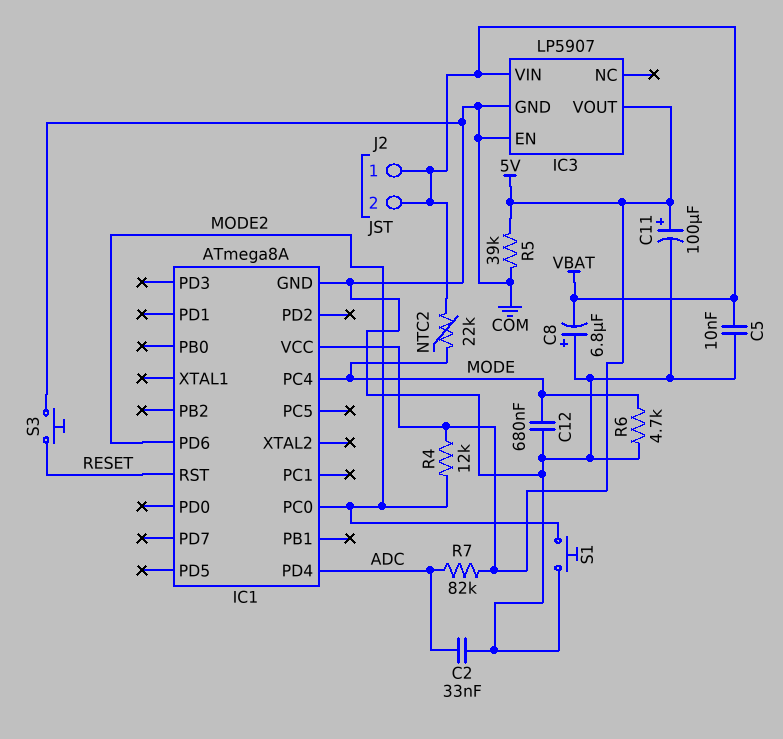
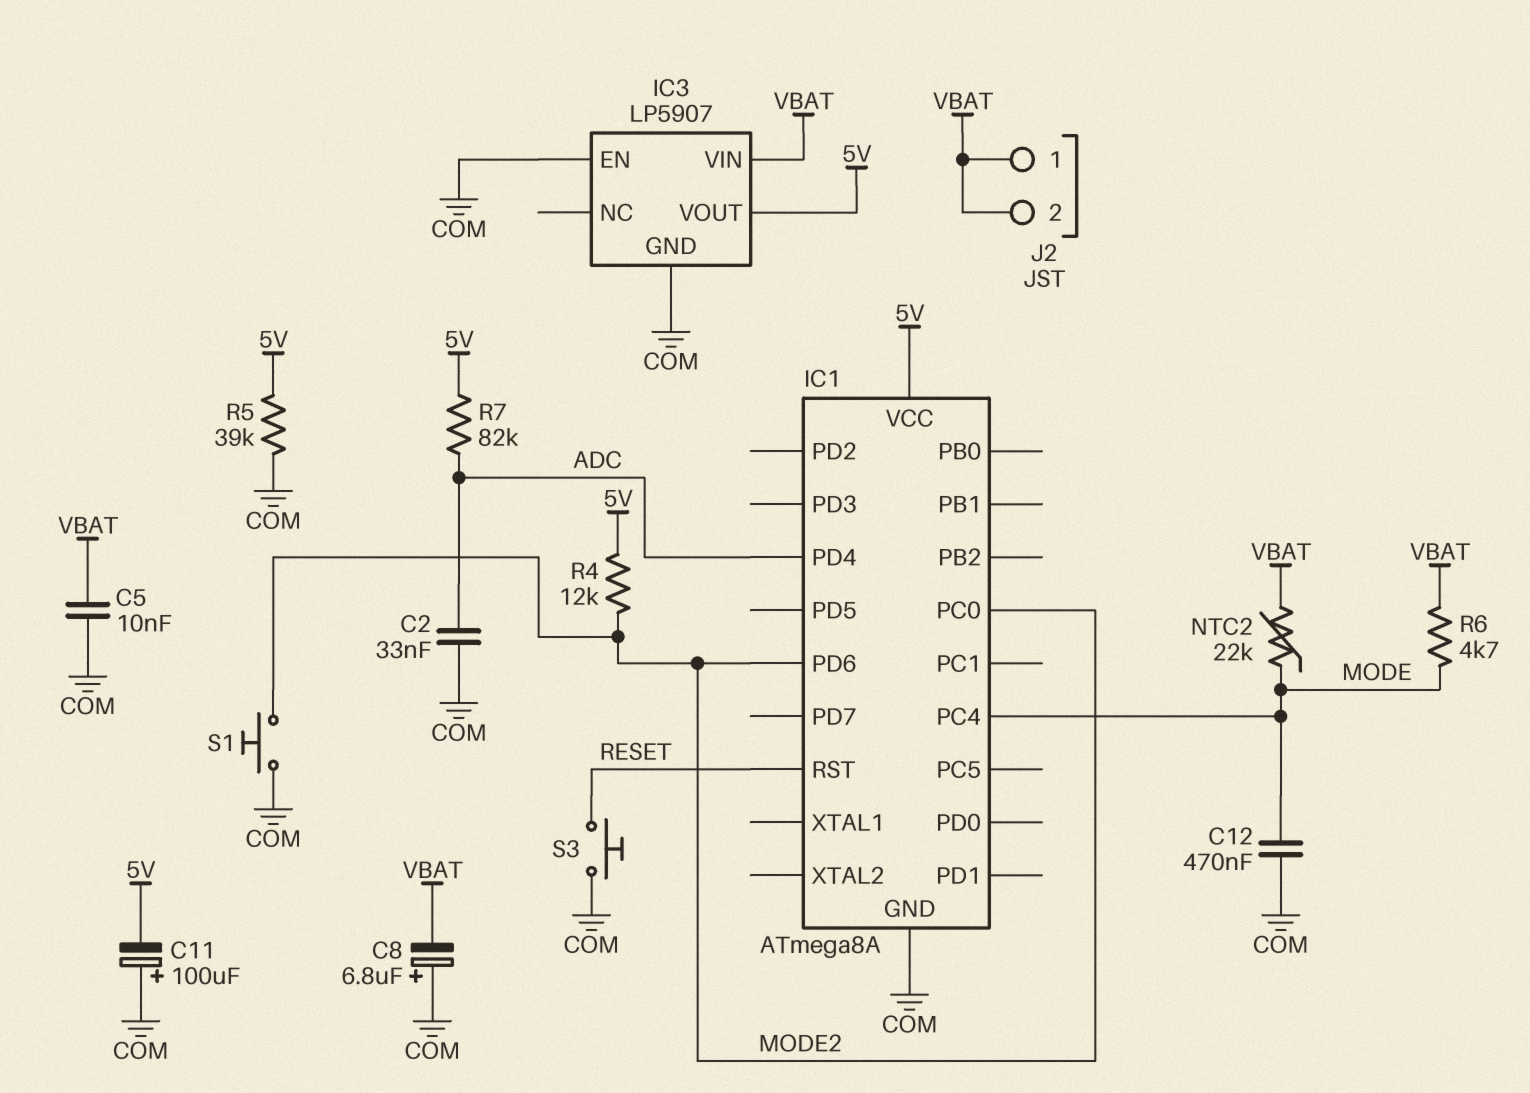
C11: 100uF (plus 5V, minus COM) -> 100uF (plus COM, minus 5V)
C12: 680nF (COM, MODE) -> 470nF (COM, MODE)
R6: 4.7k (COM, MODE) -> 4.7k (MODE, VBAT)

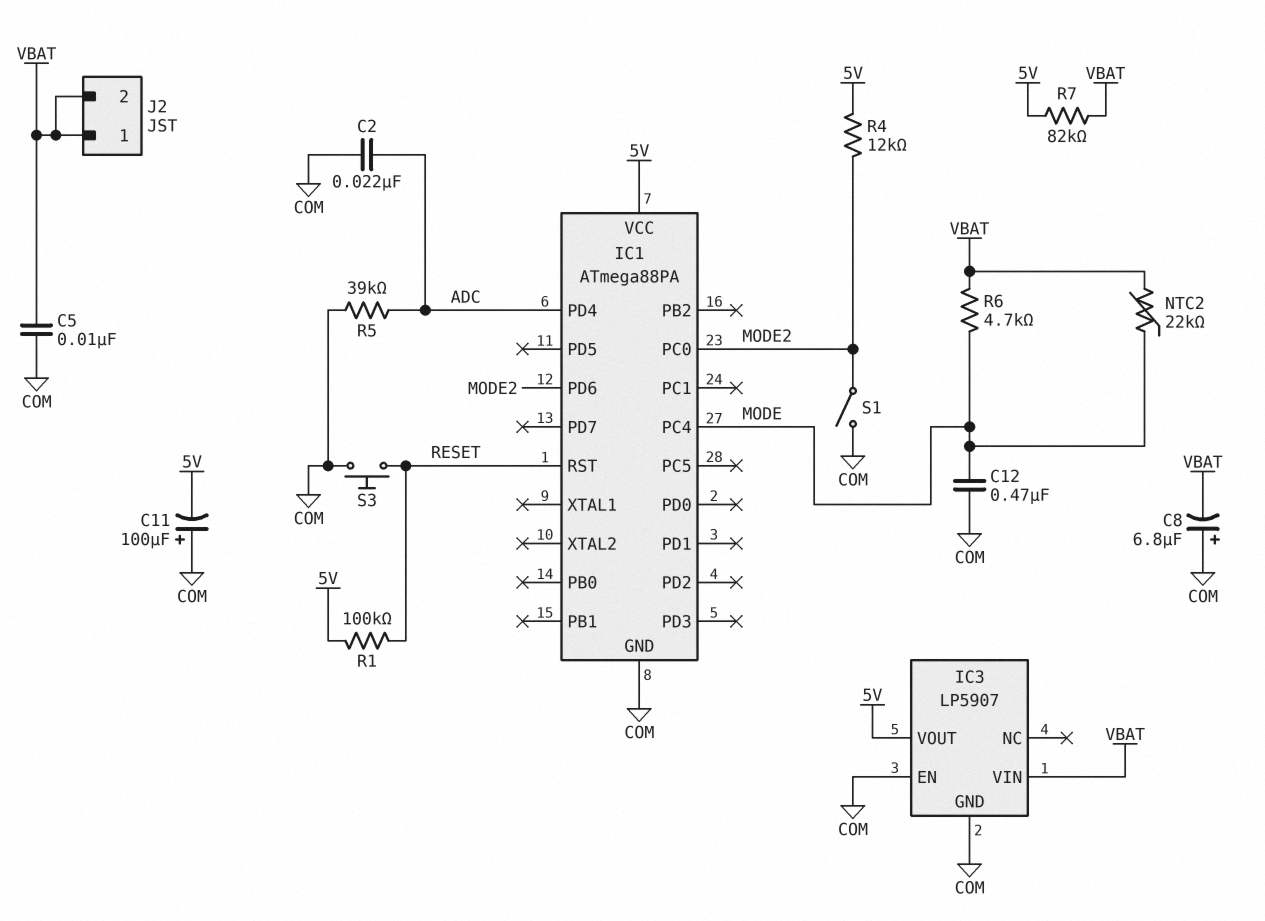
C2: 33nF (ADC, COM) -> 22nF (ADC, COM)
IC1: ATmega8A -> ATmega88PA
R1: none -> 100k (5V, RESET)
R5: 39k (5V, COM) -> 39k (ADC, COM)
R7: 82k (5V, ADC) -> 82k (5V, VBAT)
S1: button (COM, MODE2) -> switch (COM, MODE2)

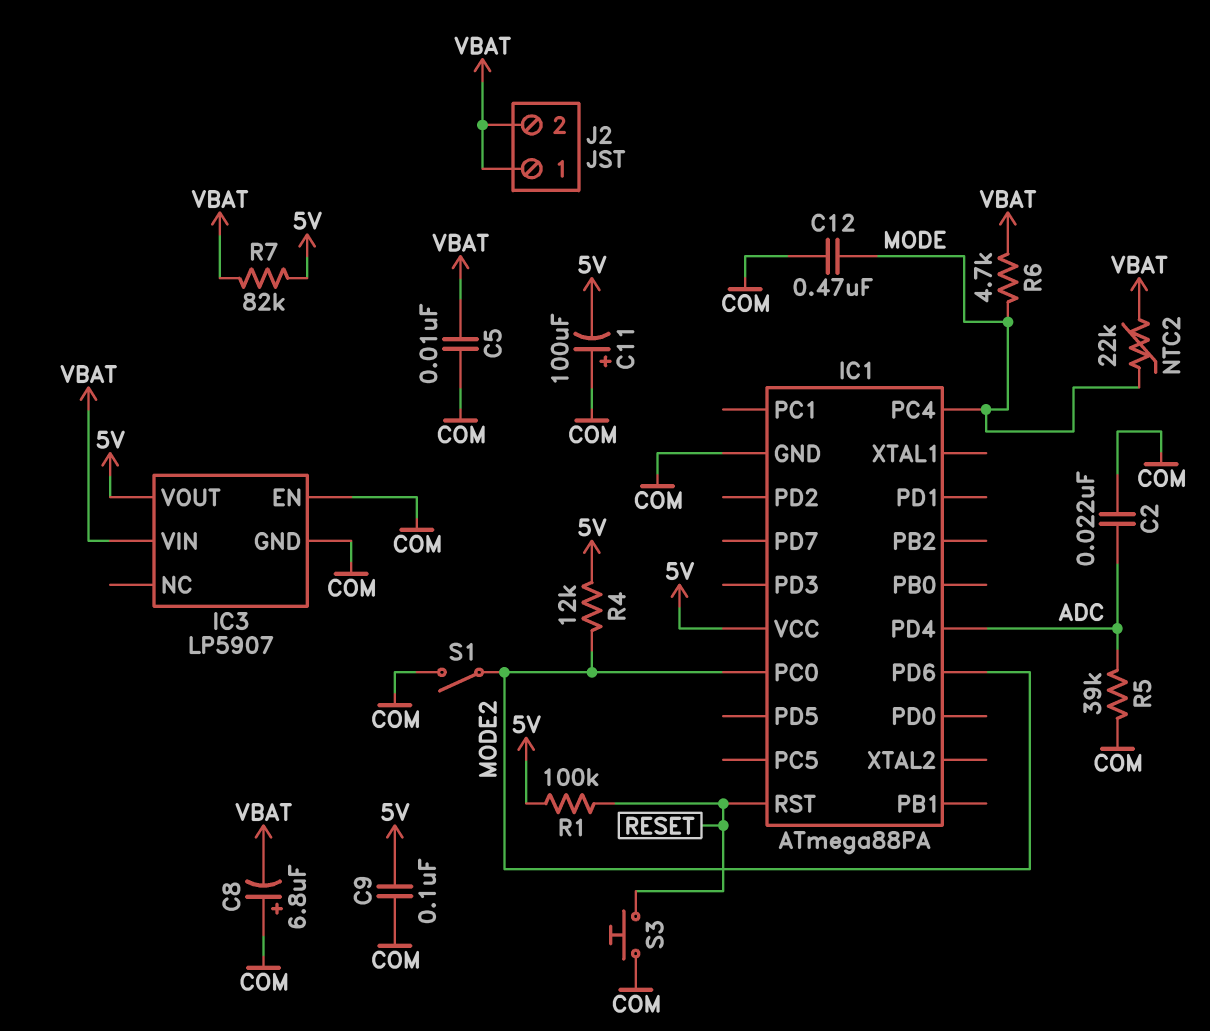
C9: none -> 100nF (5V, COM)

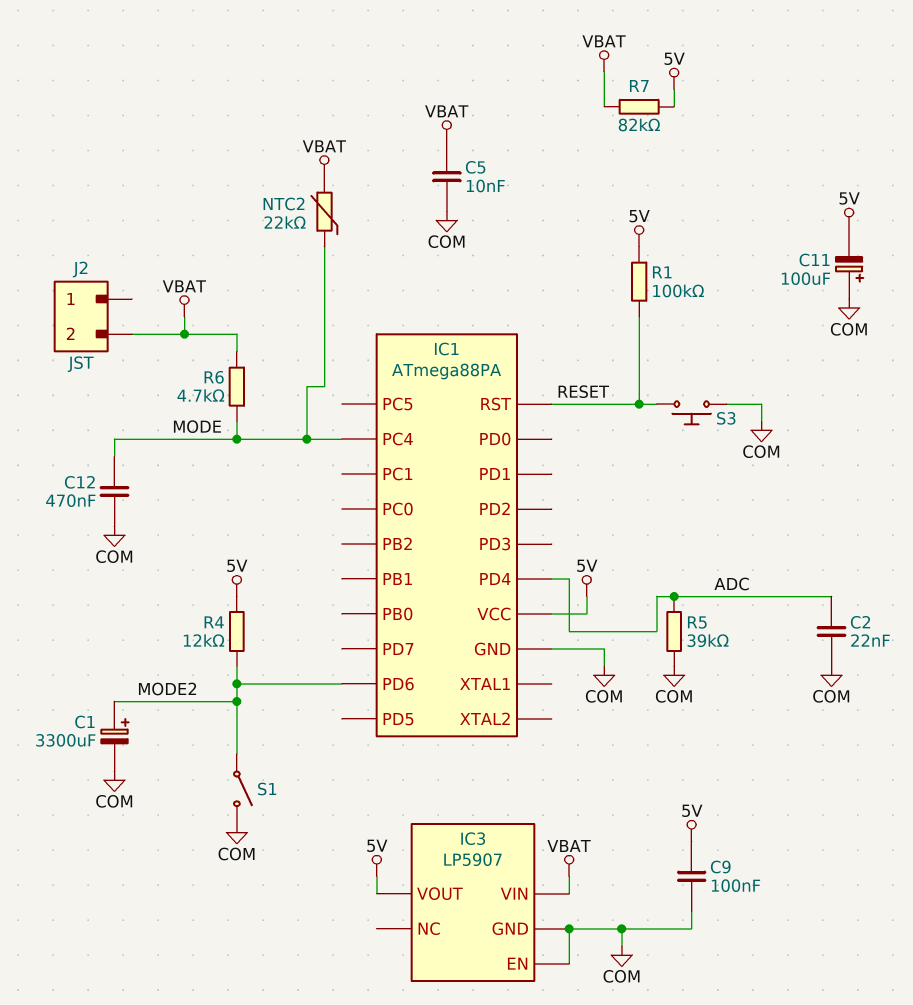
C1: none -> 3300uF (plus MODE2, minus COM)
C8: 6.8uF (plus COM, minus VBAT) -> none
IC1 pin PC0: MODE2 -> none
J2 pin 1: VBAT -> none

